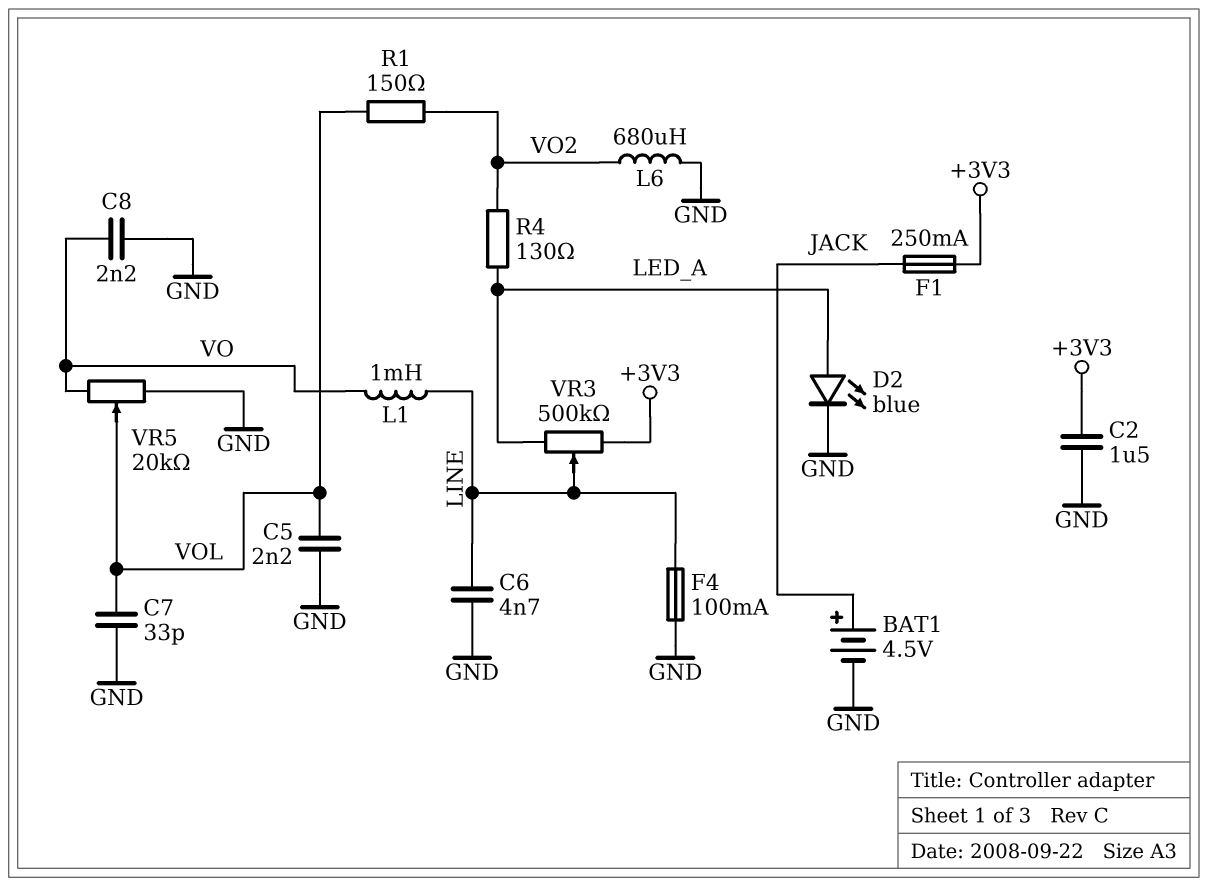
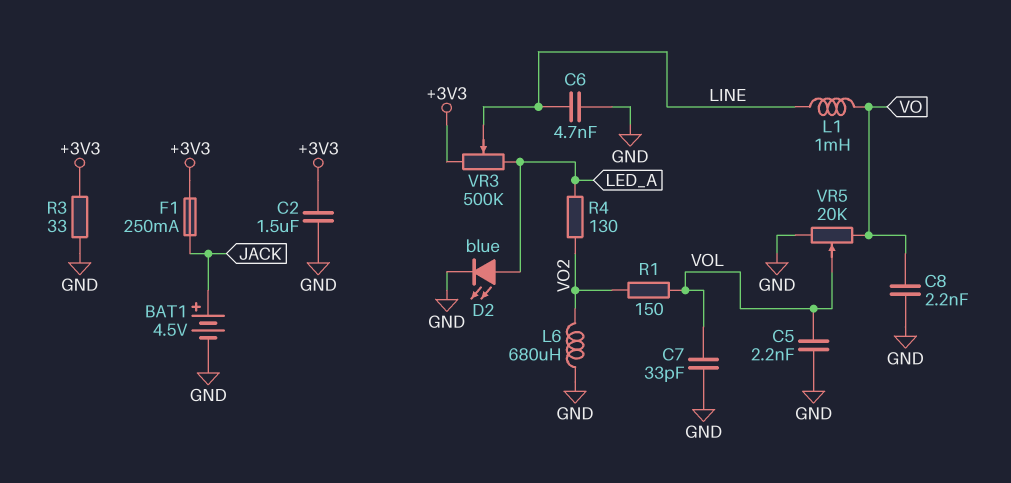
F4: 100mA (GND, LINE) -> none
R3: none -> 33 (+3V3, GND)

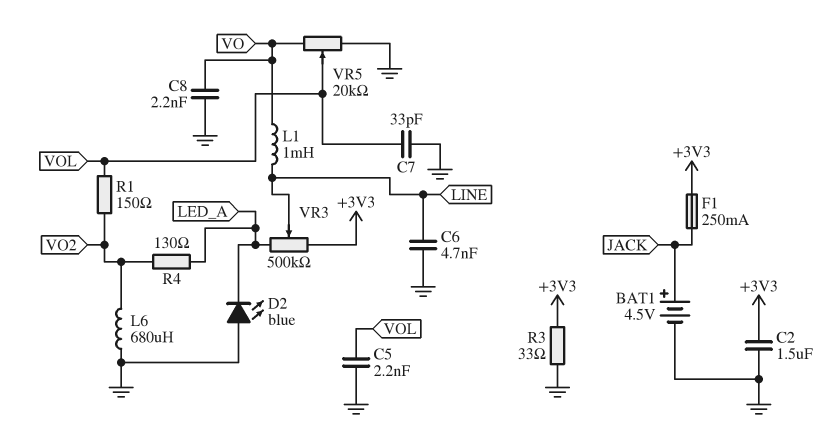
D2: LED blue (A LED_A, K GND) -> LED blue (A GND, K LED_A)

